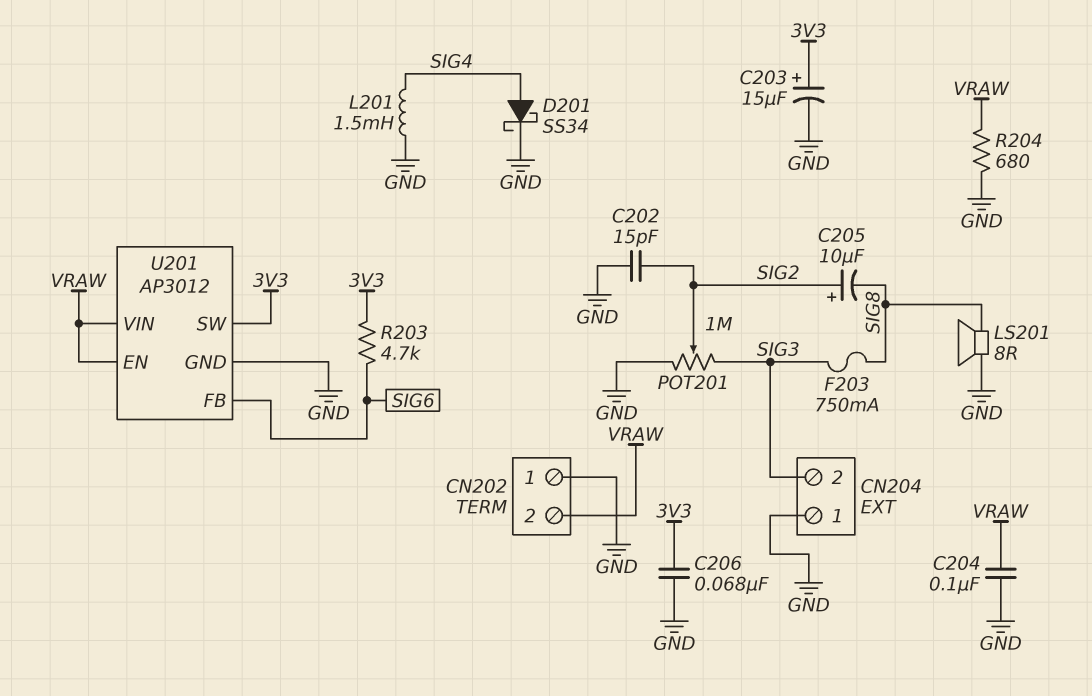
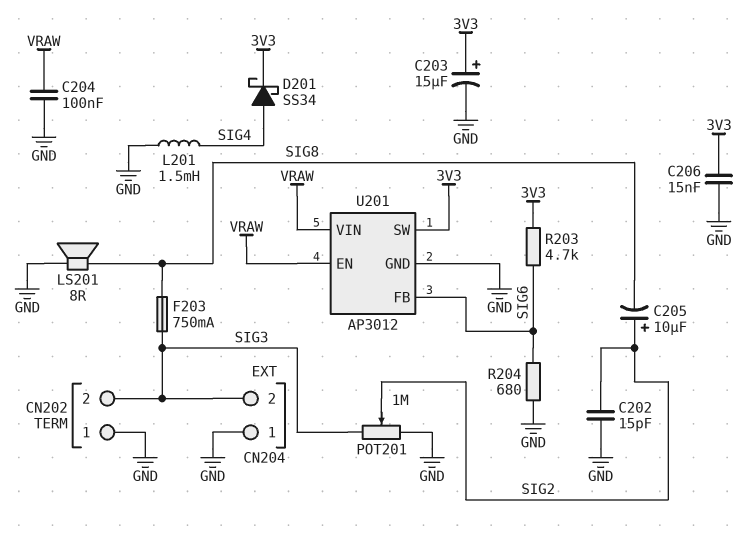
C206: 68nF (3V3, GND) -> 15nF (3V3, GND)
CN202 pin 2: VRAW -> SIG3
D201: schottky SS34 (A SIG4, K GND) -> schottky SS34 (A SIG4, K 3V3)
R204: 680 (GND, VRAW) -> 680 (GND, SIG6)

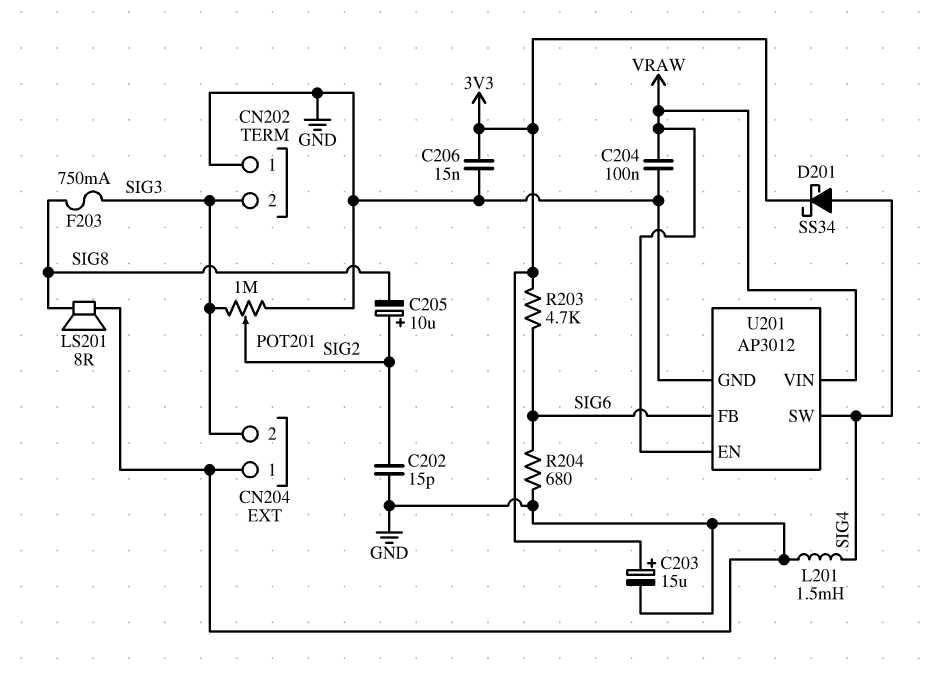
U201 pin SW: 3V3 -> SIG4

